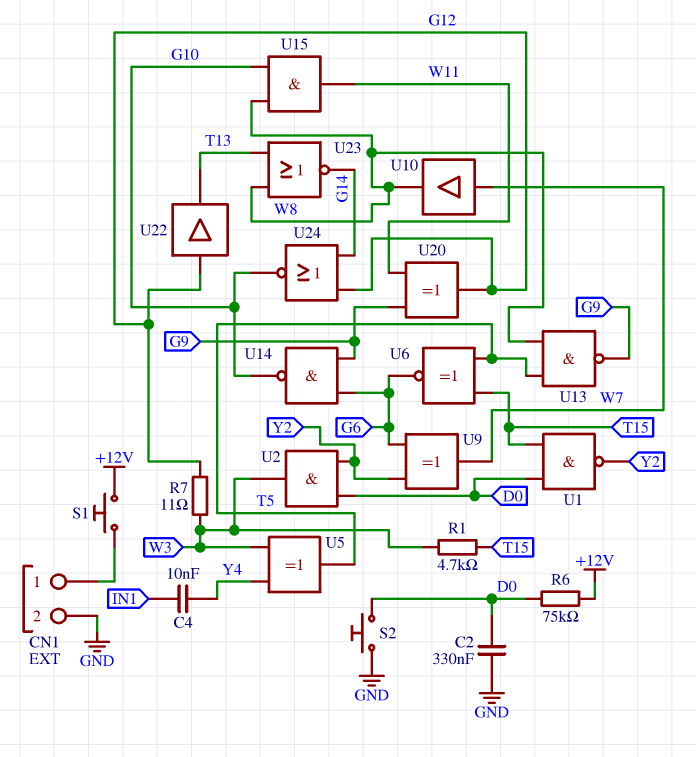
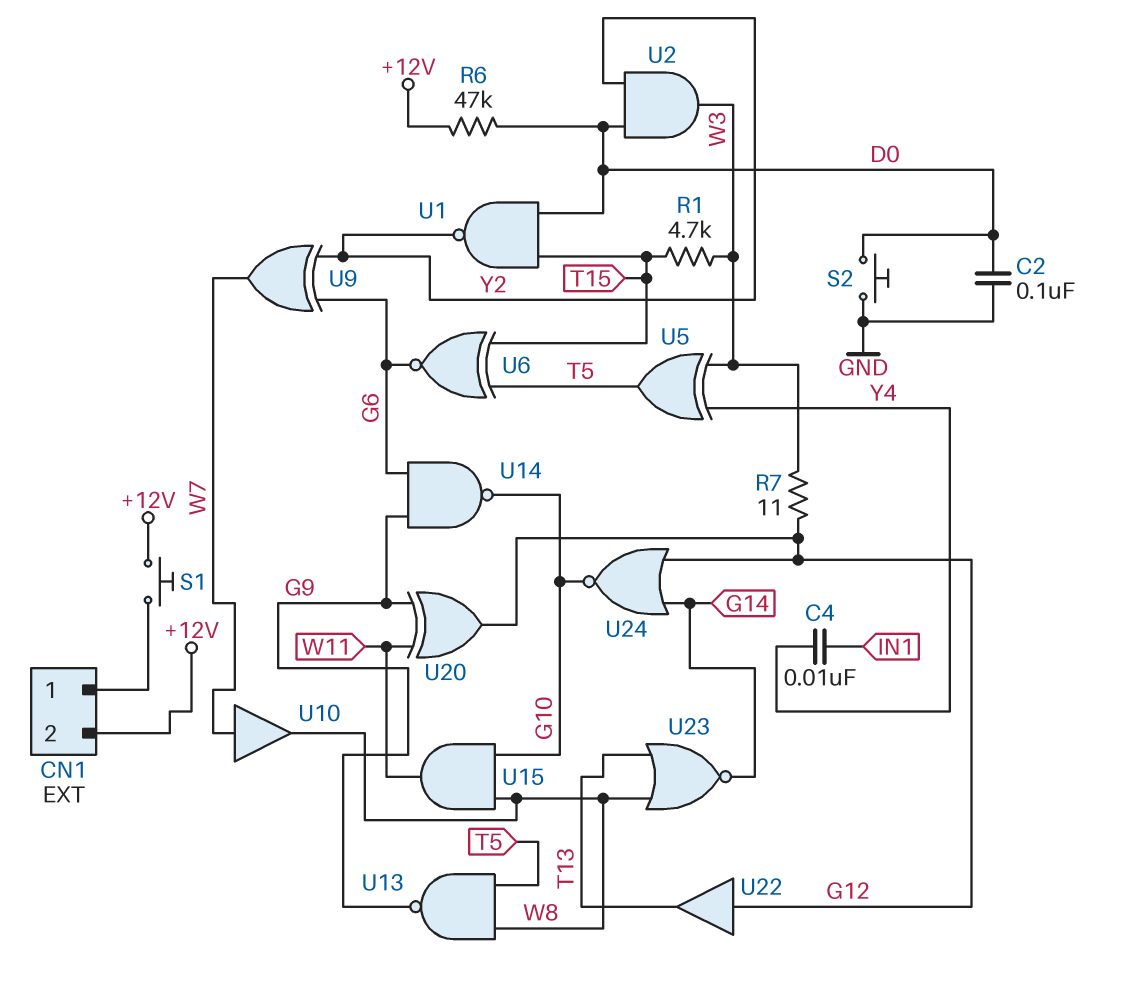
C2: 330nF (D0, GND) -> 100nF (D0, GND)
CN1 pin 2: GND -> +12V
R6: 75k (+12V, D0) -> 47k (+12V, D0)

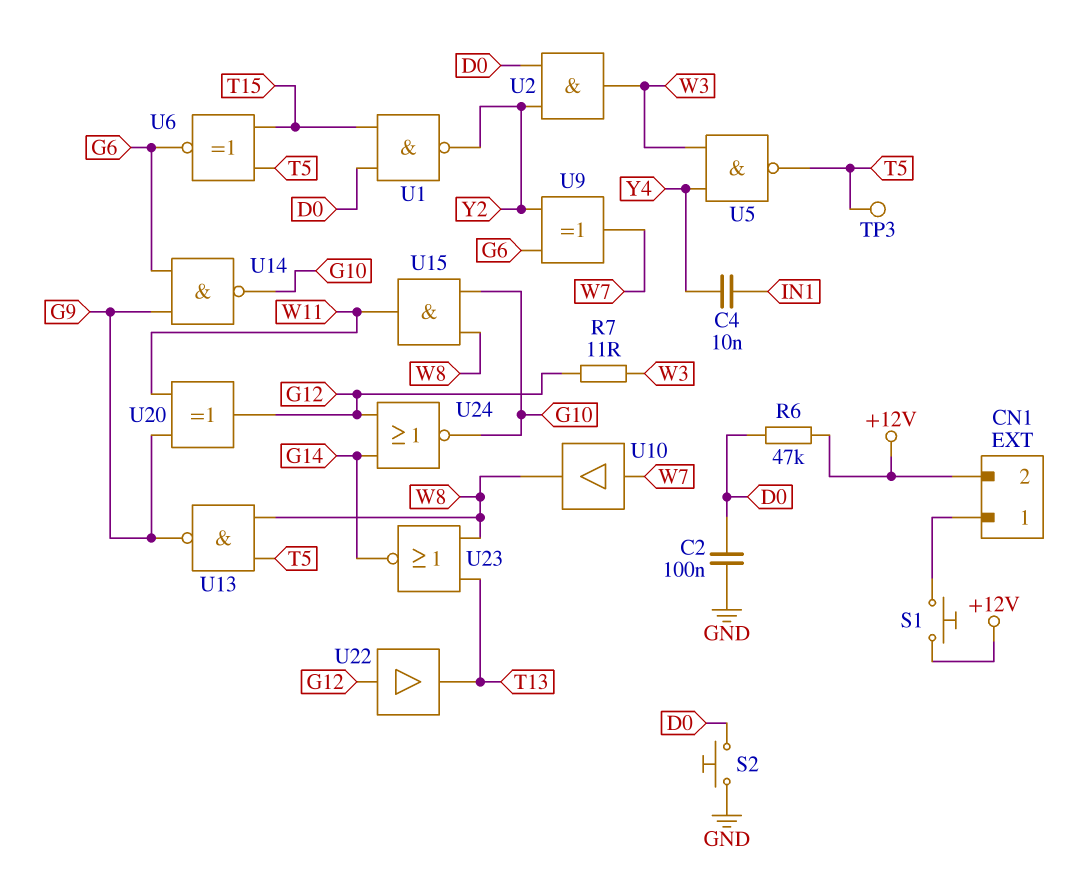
R1: 4.7k (T15, W3) -> none
TP3: none -> test point (T5)
U5: XOR (in W3, in Y4, out T5) -> NAND (in W3, in Y4, out T5)

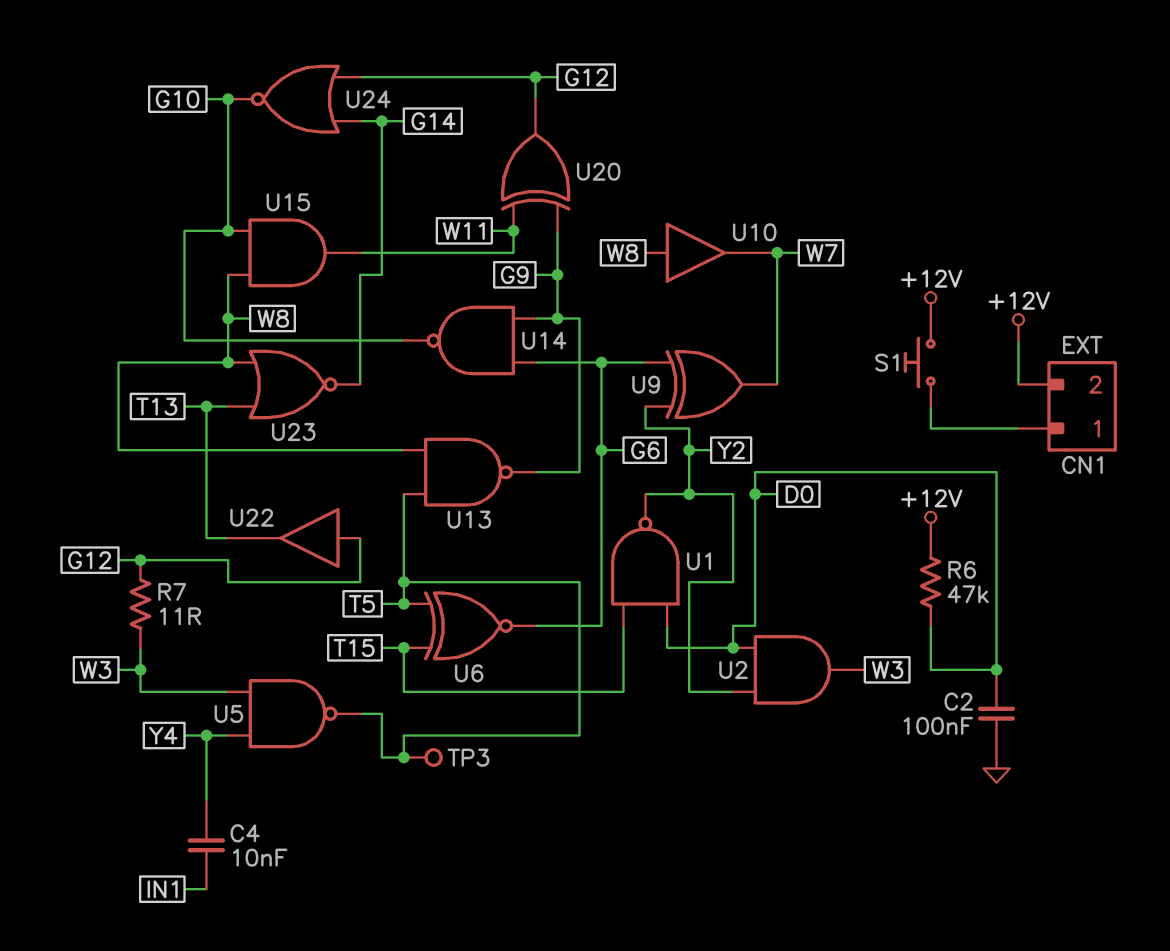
S2: button (D0, GND) -> none
U10: buffer (in W7, out W8) -> buffer (in W8, out W7)

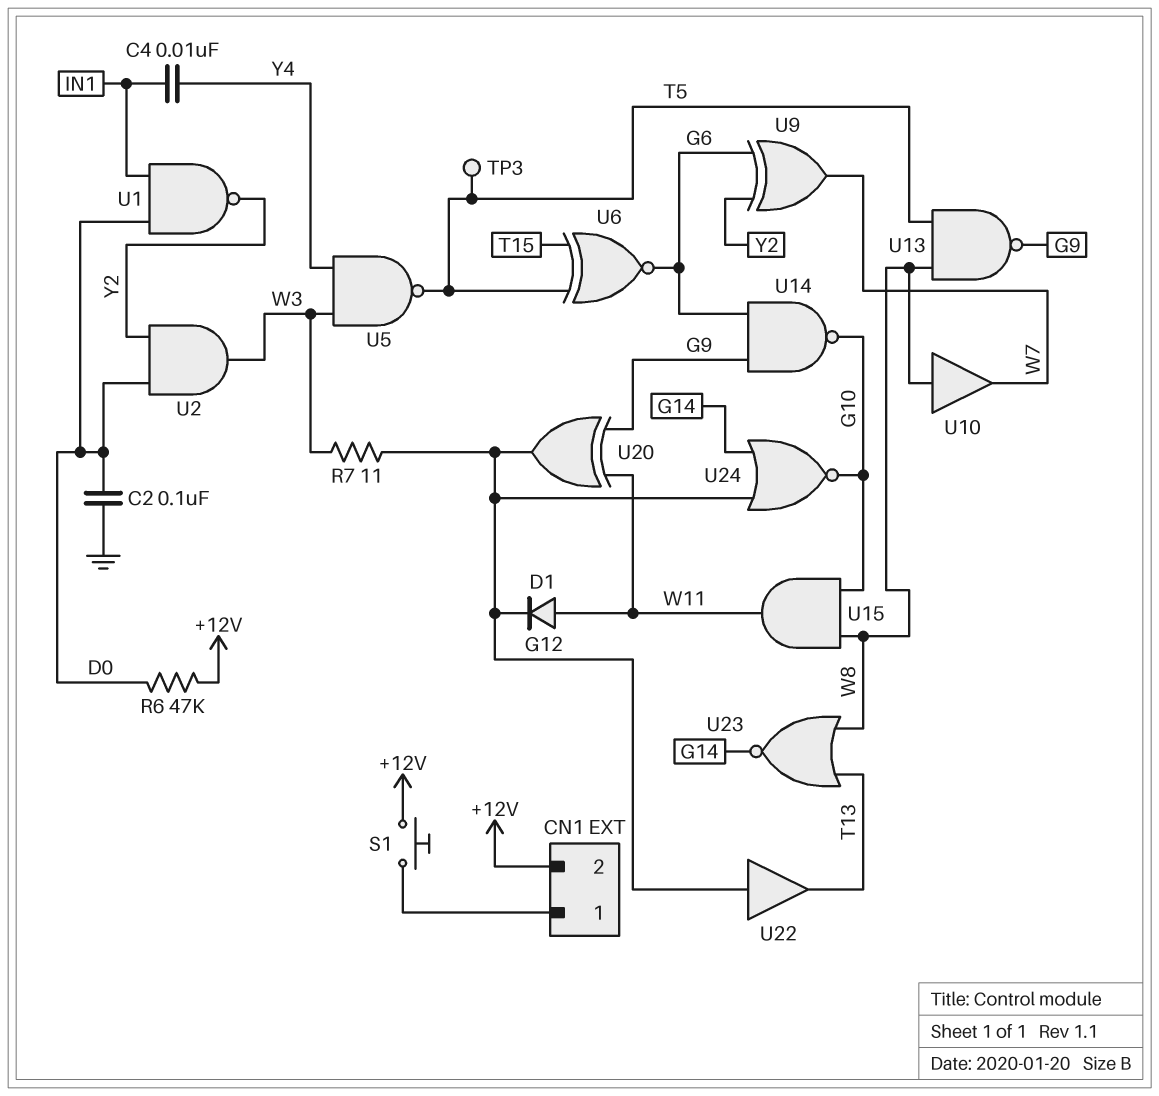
D1: none -> diode (A W11, K G12)
U1: NAND (in D0, in T15, out Y2) -> NAND (in D0, in IN1, out Y2)

